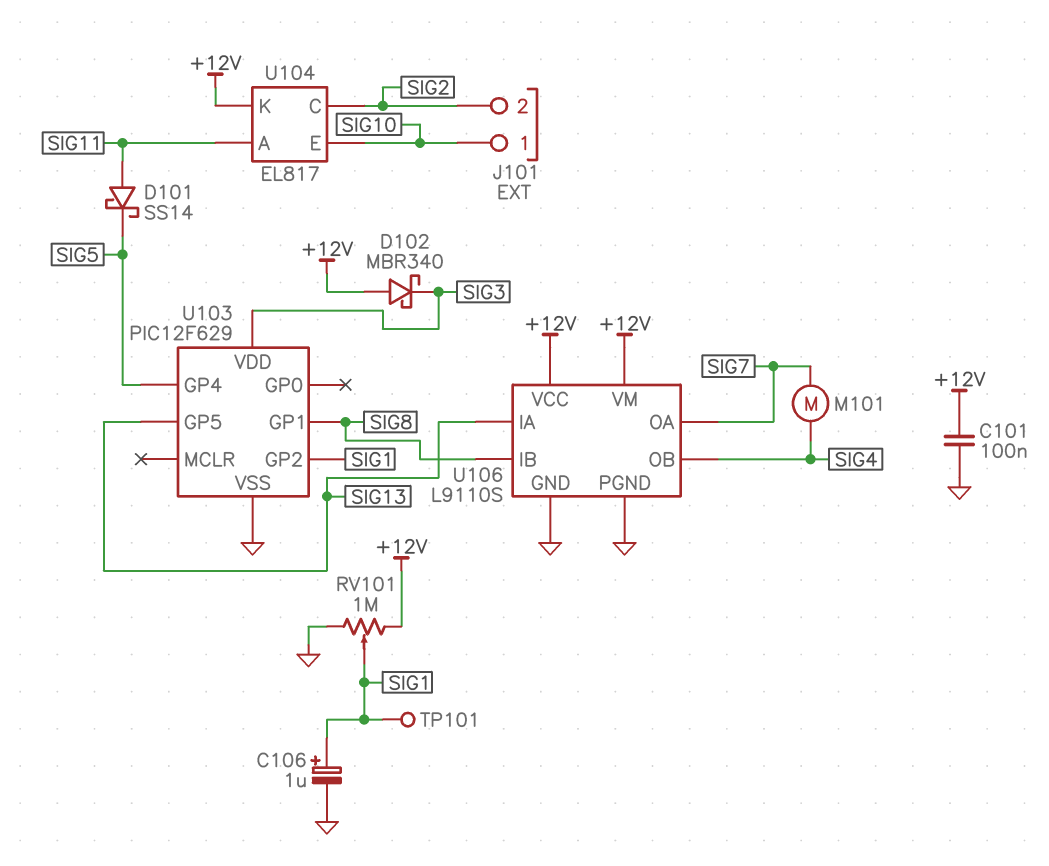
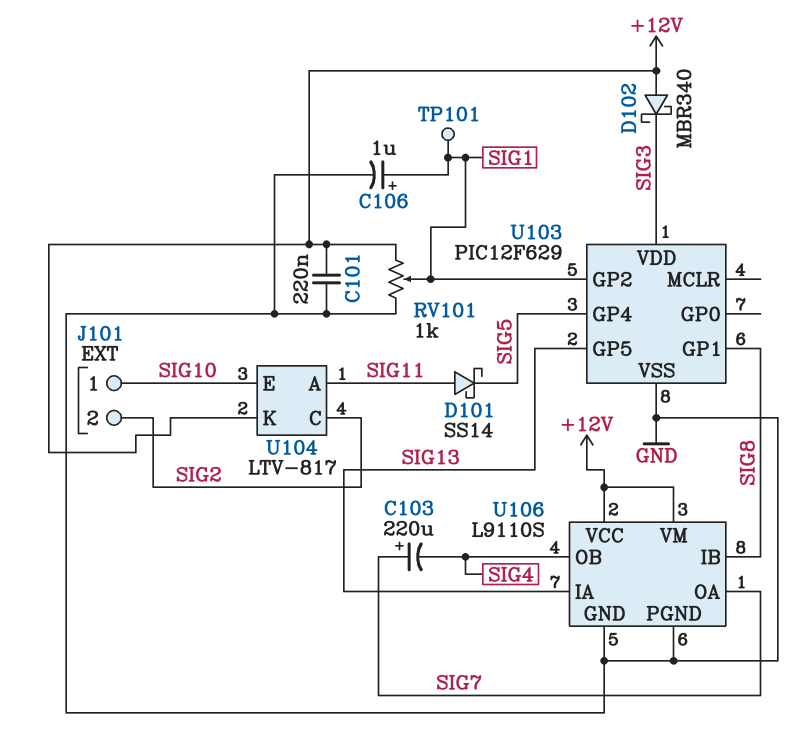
C101: 100nF (+12V, GND) -> 220nF (+12V, GND)
C103: none -> 220uF (plus SIG7, minus SIG4)
M101: motor (SIG4, SIG7) -> none
RV101: 1M (+12V, GND, wiper SIG1) -> 1k (+12V, GND, wiper SIG1)
U104: EL817 -> LTV-817

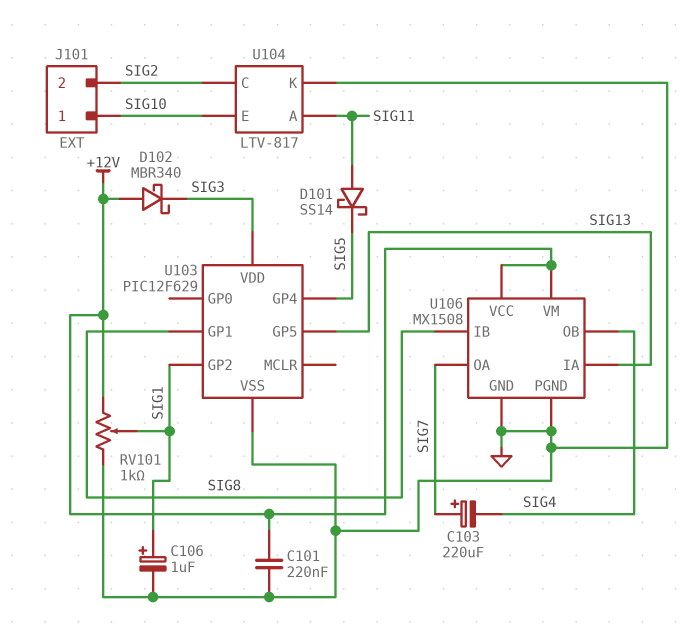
TP101: test point (SIG1) -> none
U104 pin K: +12V -> GND
U106: L9110S -> MX1508

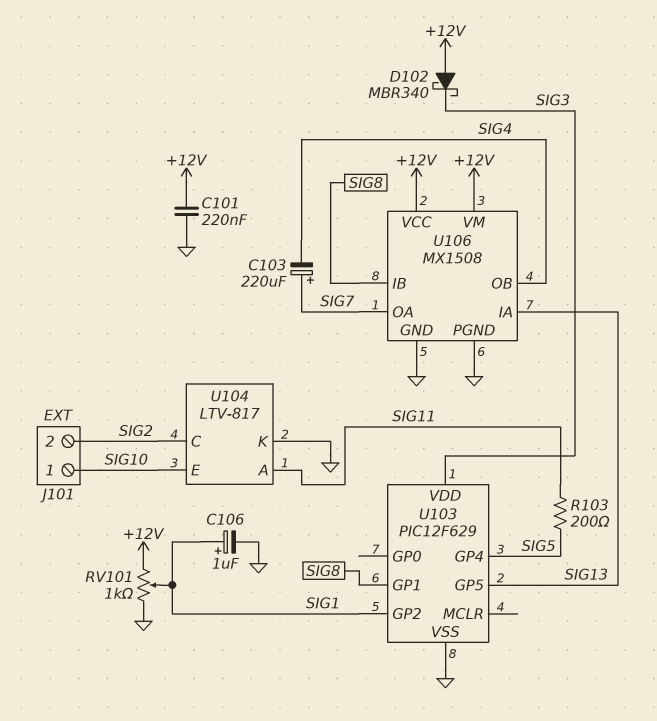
D101: schottky SS14 (A SIG11, K SIG5) -> none
R103: none -> 200 (SIG5, SIG11)

